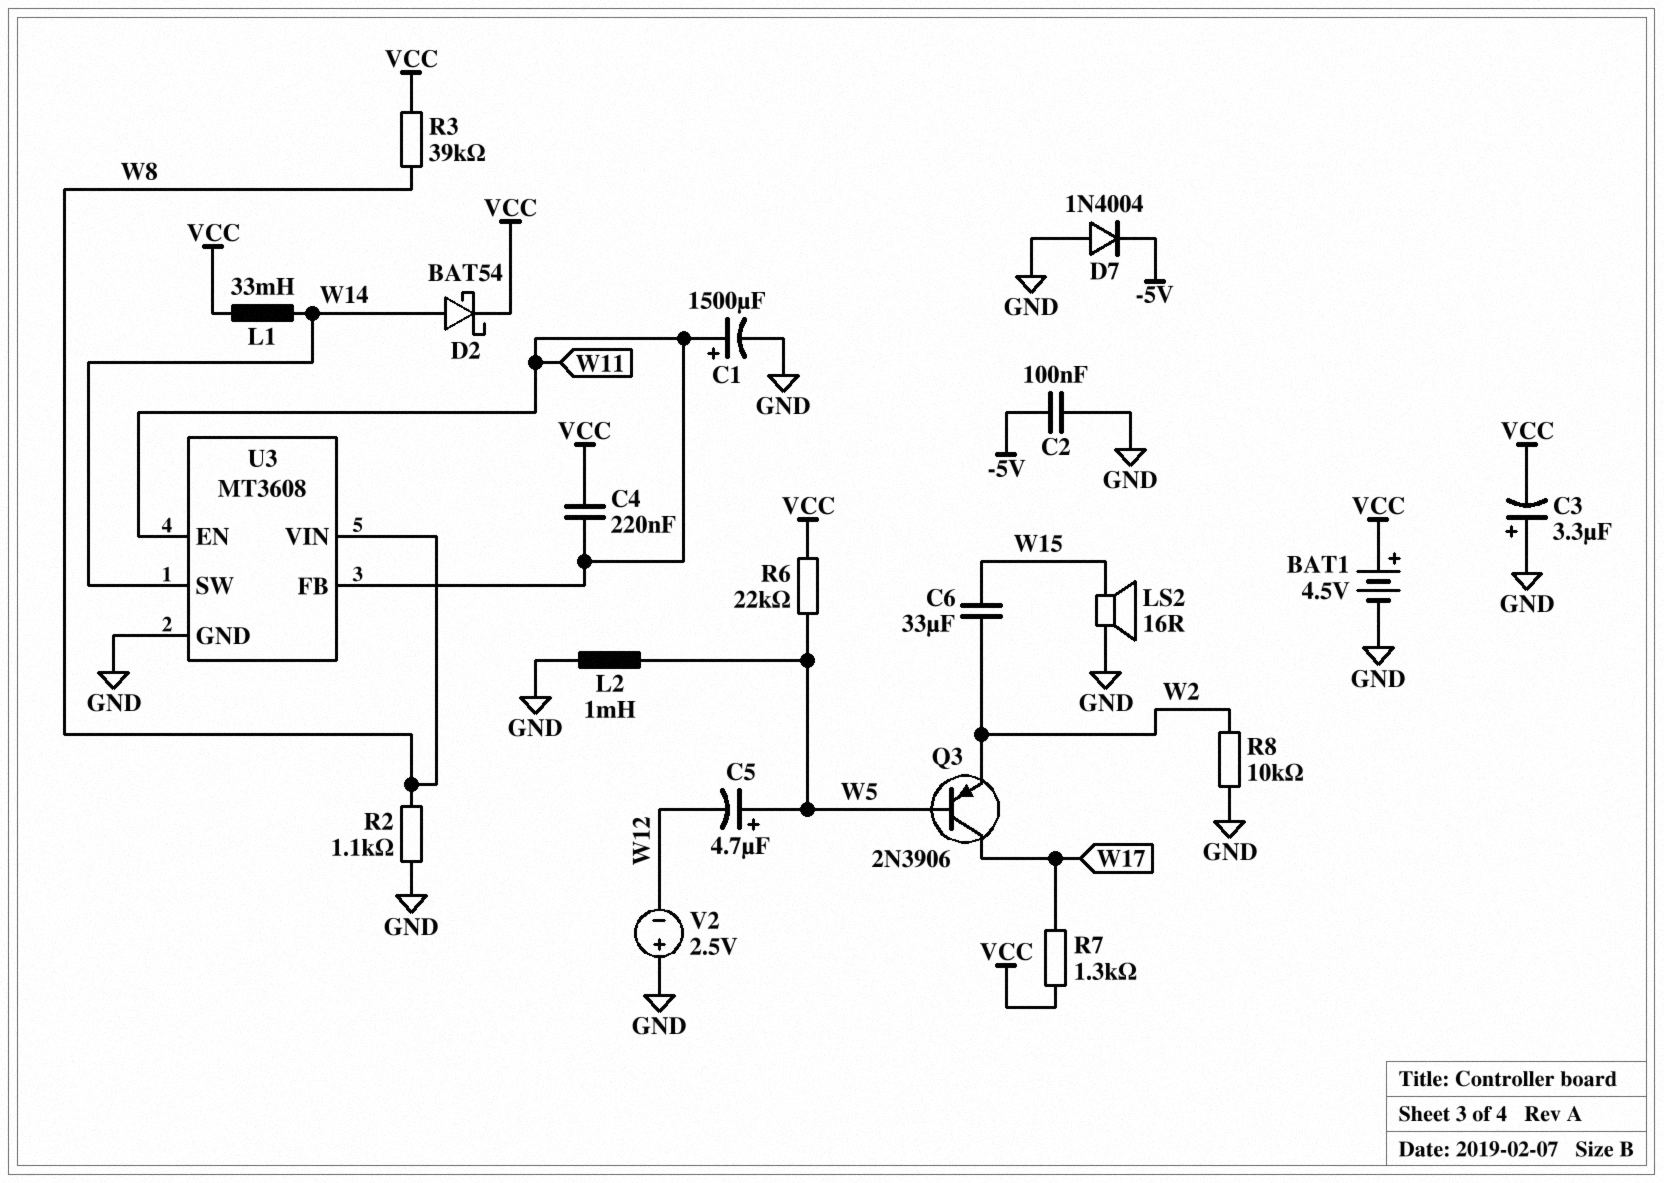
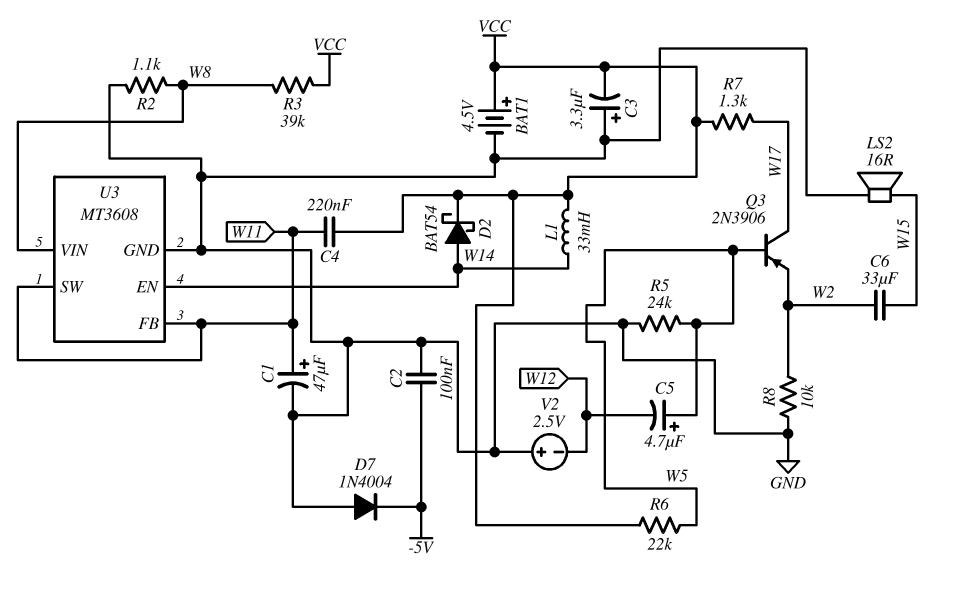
C1: 1500uF (plus W11, minus GND) -> 47uF (plus W11, minus GND)
L2: 1mH (GND, W5) -> none
R5: none -> 24k (GND, W5)
U3 pin EN: W11 -> W14
U3 pin SW: W14 -> W11

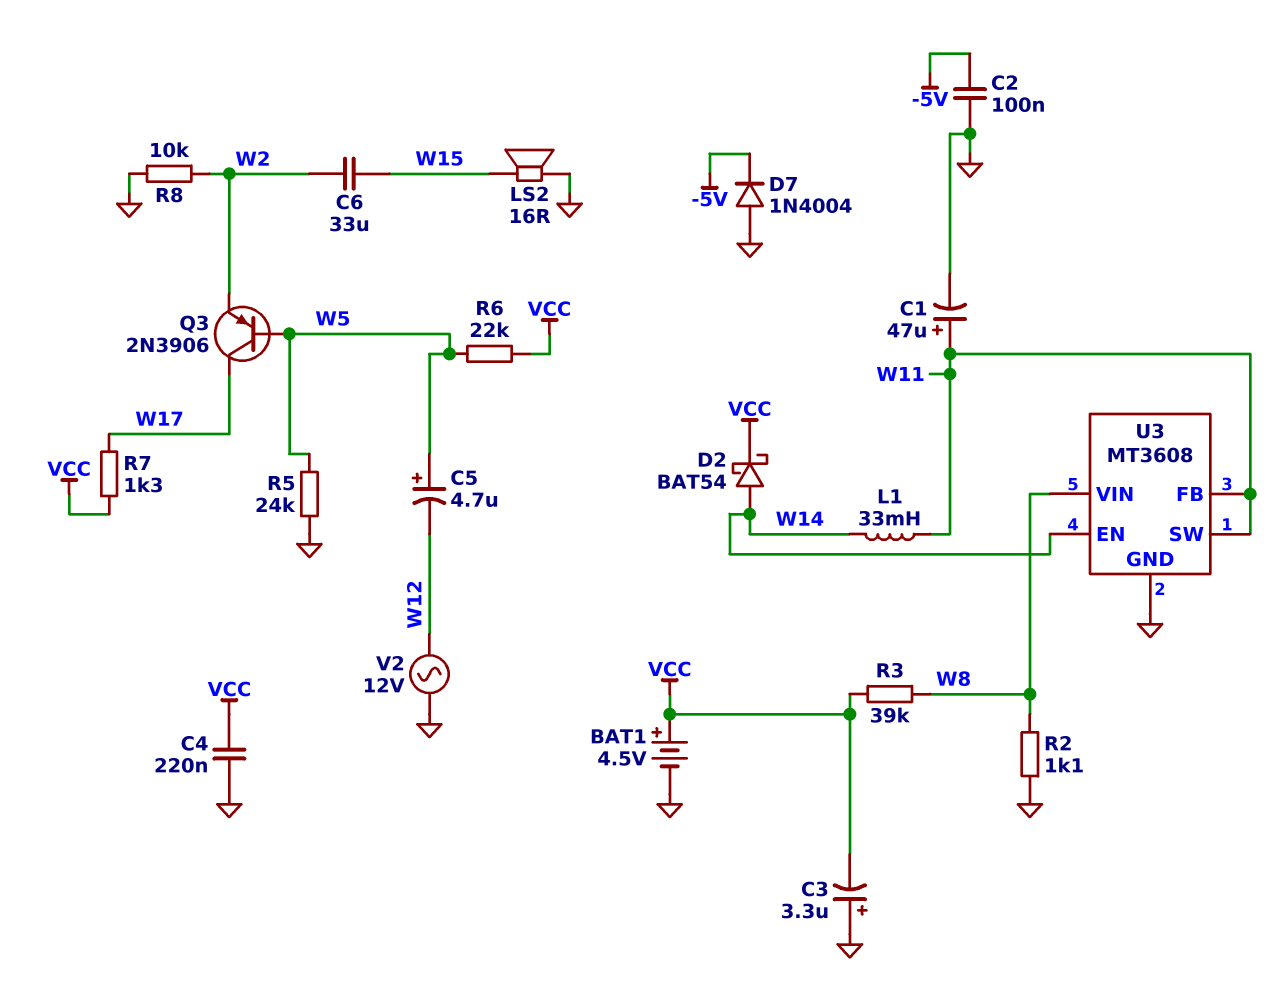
C4: 220nF (VCC, W11) -> 220nF (GND, VCC)
L1: 33mH (VCC, W14) -> 33mH (W11, W14)
V2: 2.5V (plus GND, minus W12) -> AC 12V (GND, W12)

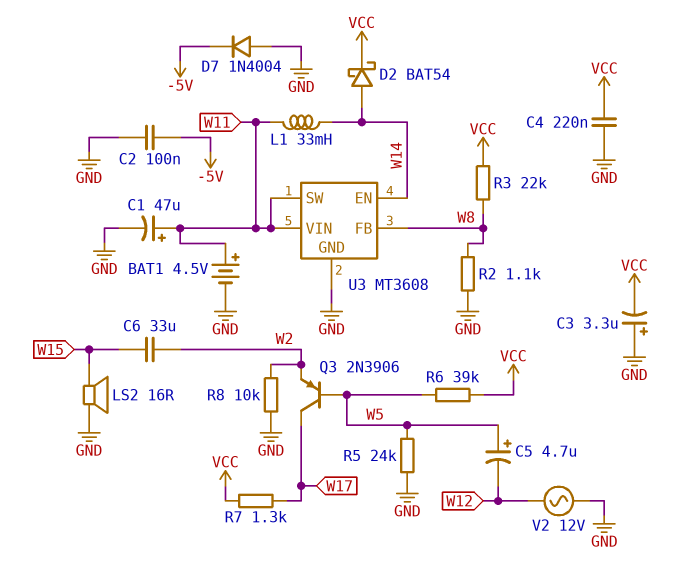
BAT1: 4.5V (plus VCC, minus GND) -> 4.5V (plus W11, minus GND)
R3: 39k (VCC, W8) -> 22k (VCC, W8)
R6: 22k (VCC, W5) -> 39k (VCC, W5)
U3 pin FB: W11 -> W8
U3 pin VIN: W8 -> W11

